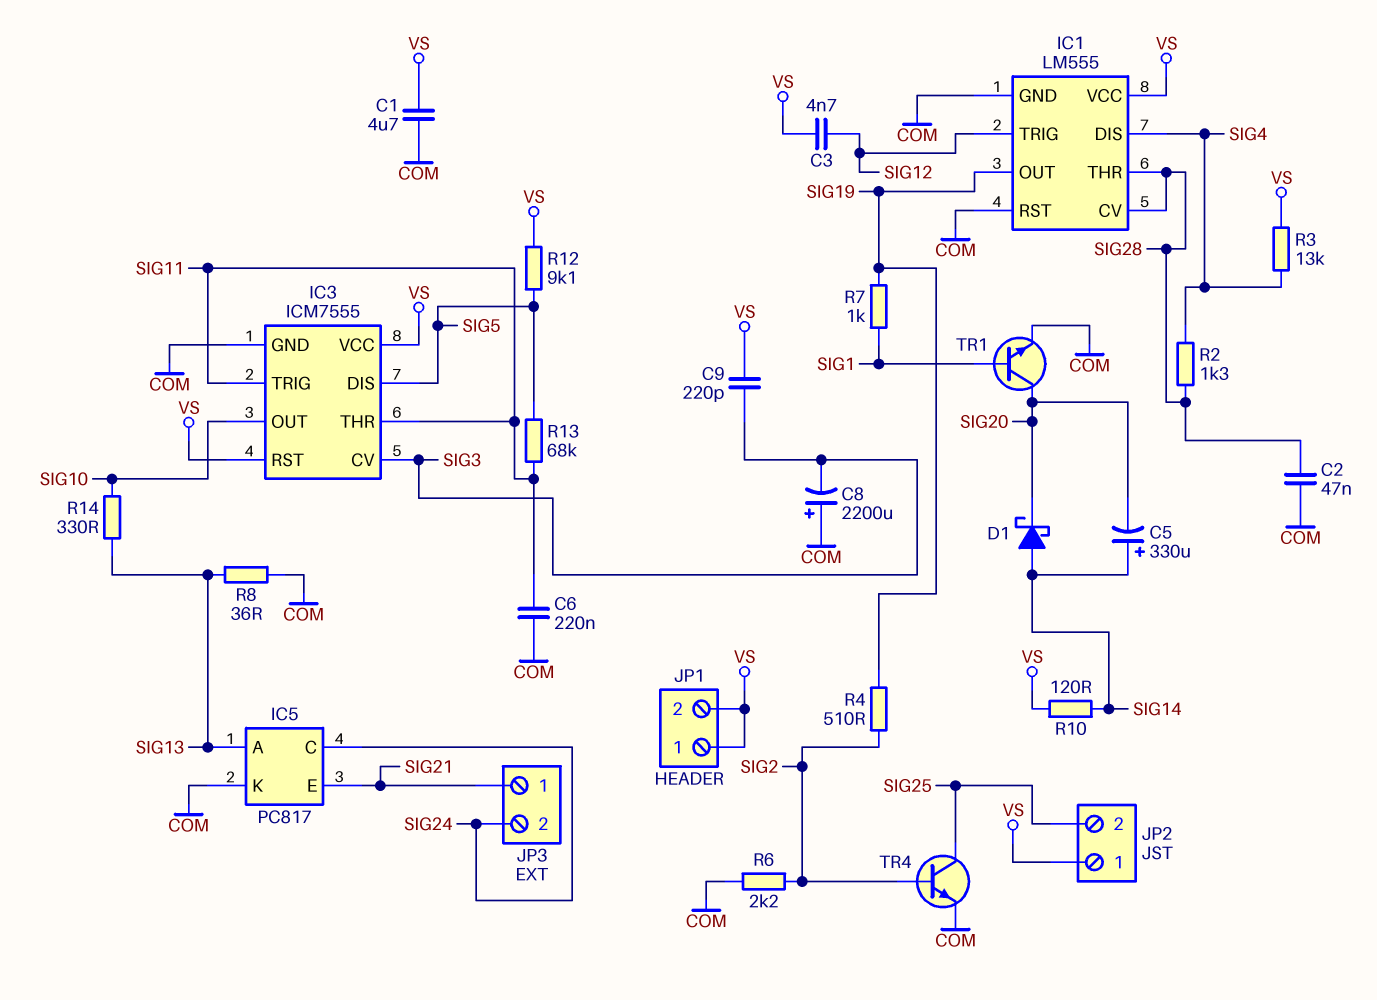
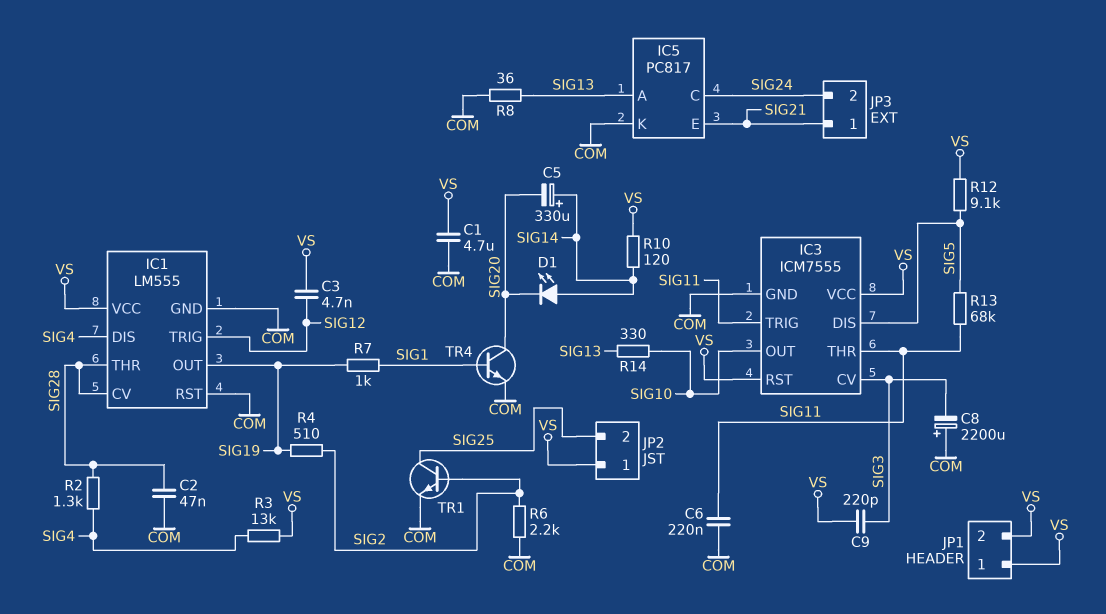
D1: schottky (A SIG14, K SIG20) -> LED (A SIG14, K SIG20)
TR1: NPN (B SIG1, C SIG20, E COM) -> NPN (B SIG2, C SIG25, E COM)
TR4: NPN (B SIG2, C SIG25, E COM) -> NPN (B SIG1, C SIG20, E COM)

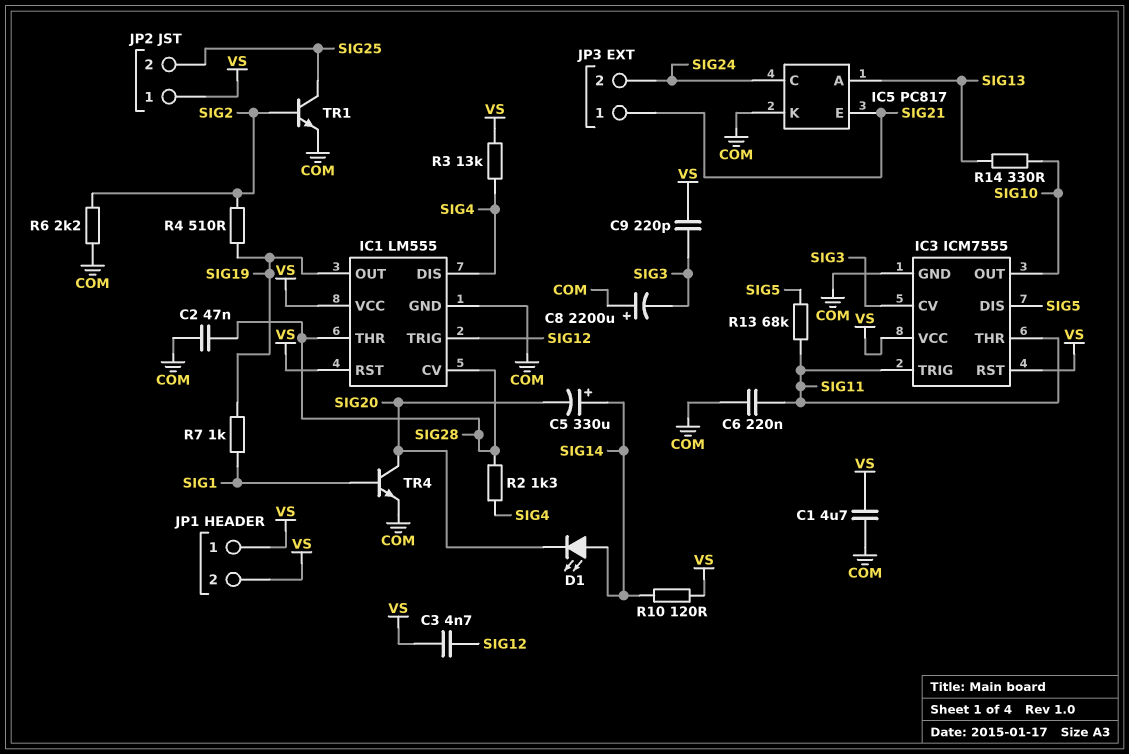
IC1 pin RST: COM -> VS
R8: 36 (COM, SIG13) -> none
R12: 9.1k (SIG5, VS) -> none

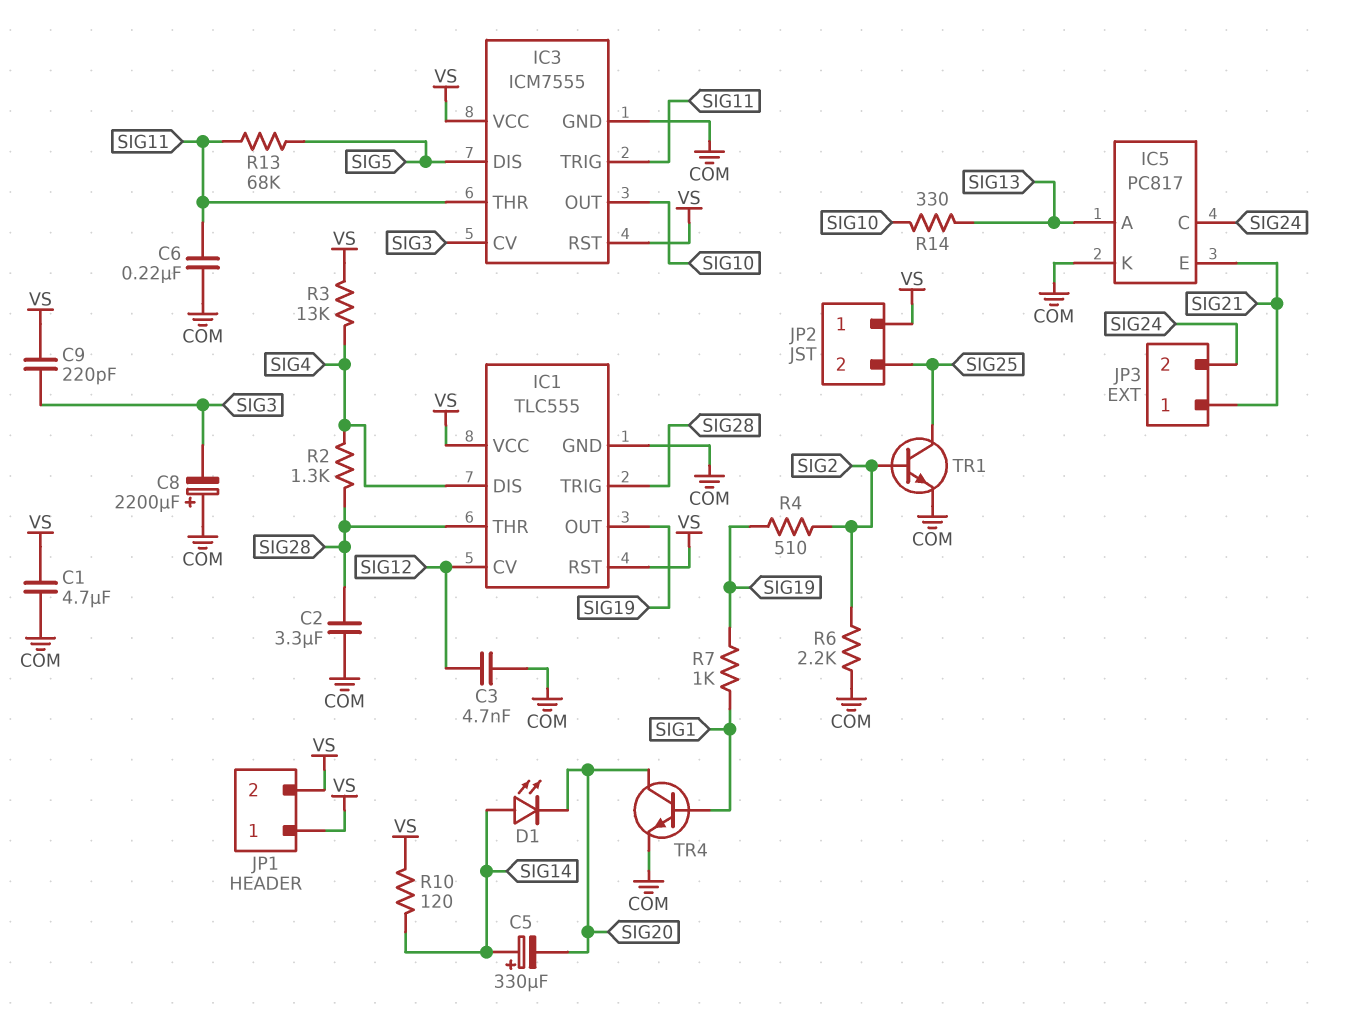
C2: 47nF (COM, SIG28) -> 3.3uF (COM, SIG28)
C3: 4.7nF (SIG12, VS) -> 4.7nF (COM, SIG12)
IC1: LM555 -> TLC555
IC1 pin CV: SIG28 -> SIG12
IC1 pin TRIG: SIG12 -> SIG28

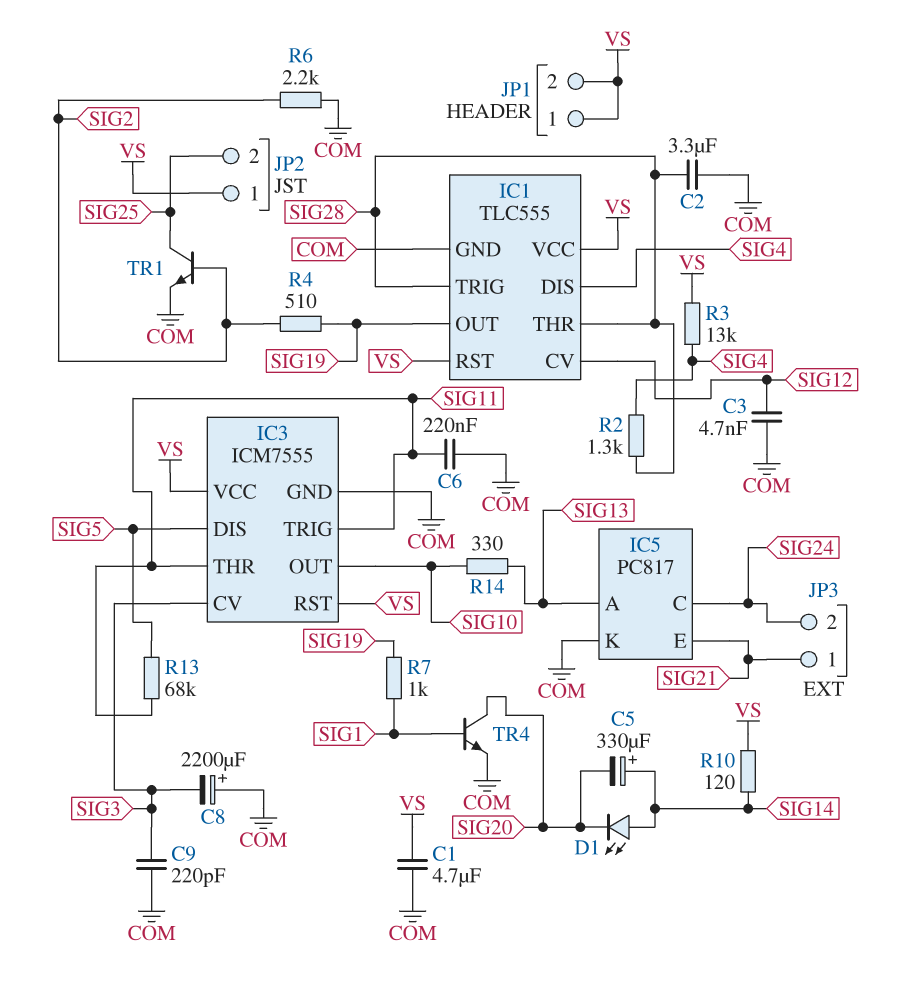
C9: 220pF (SIG3, VS) -> 220pF (COM, SIG3)

